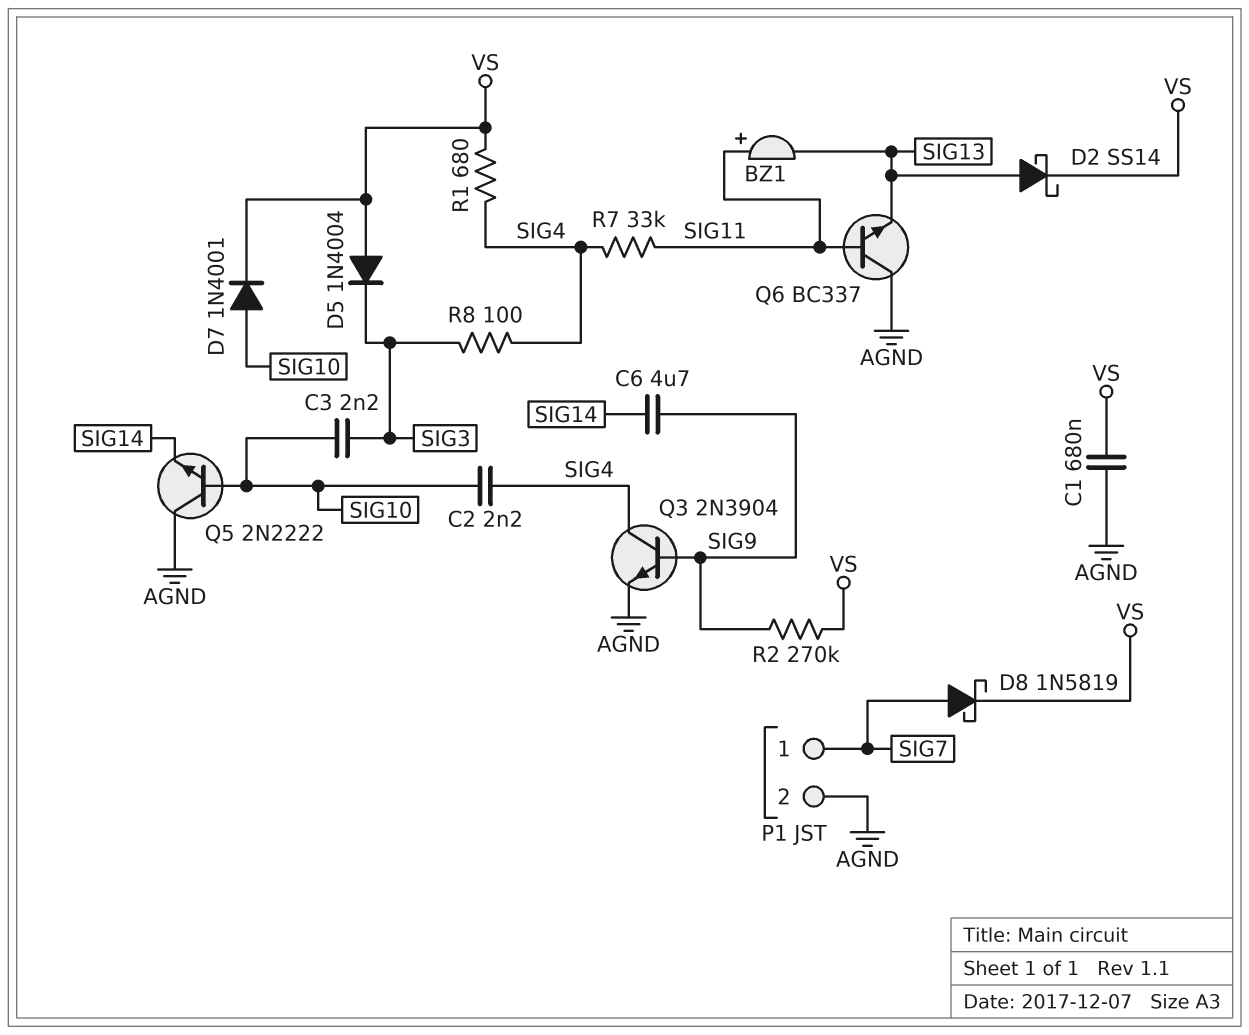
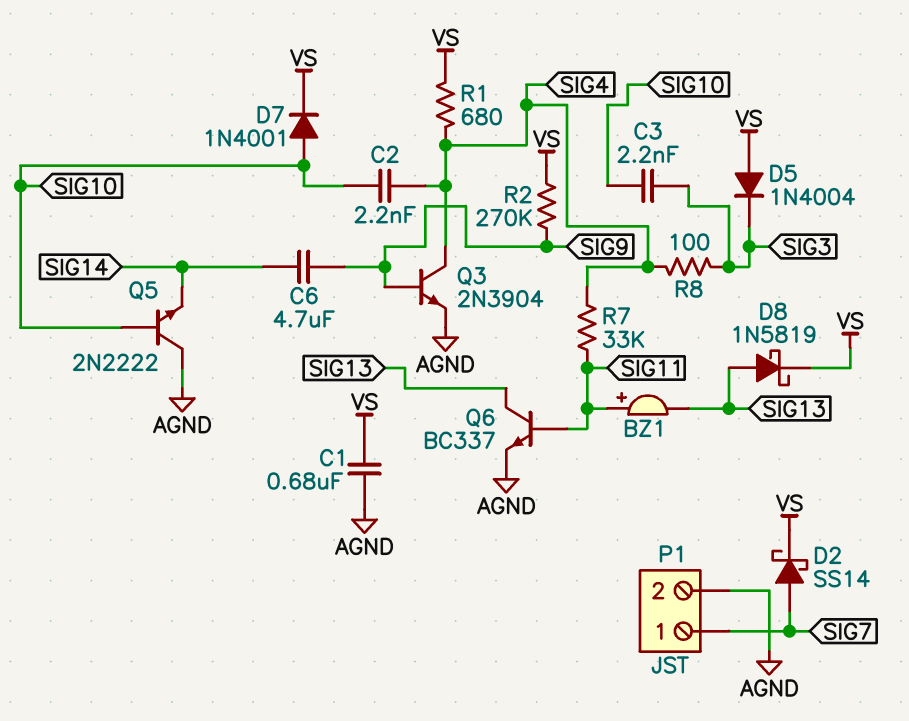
D2: schottky SS14 (A SIG13, K VS) -> schottky SS14 (A SIG7, K VS)
D8: schottky 1N5819 (A SIG7, K VS) -> schottky 1N5819 (A SIG13, K VS)
Q6: NPN BC337 (B SIG11, C AGND, E SIG13) -> NPN BC337 (B SIG11, C SIG13, E AGND)

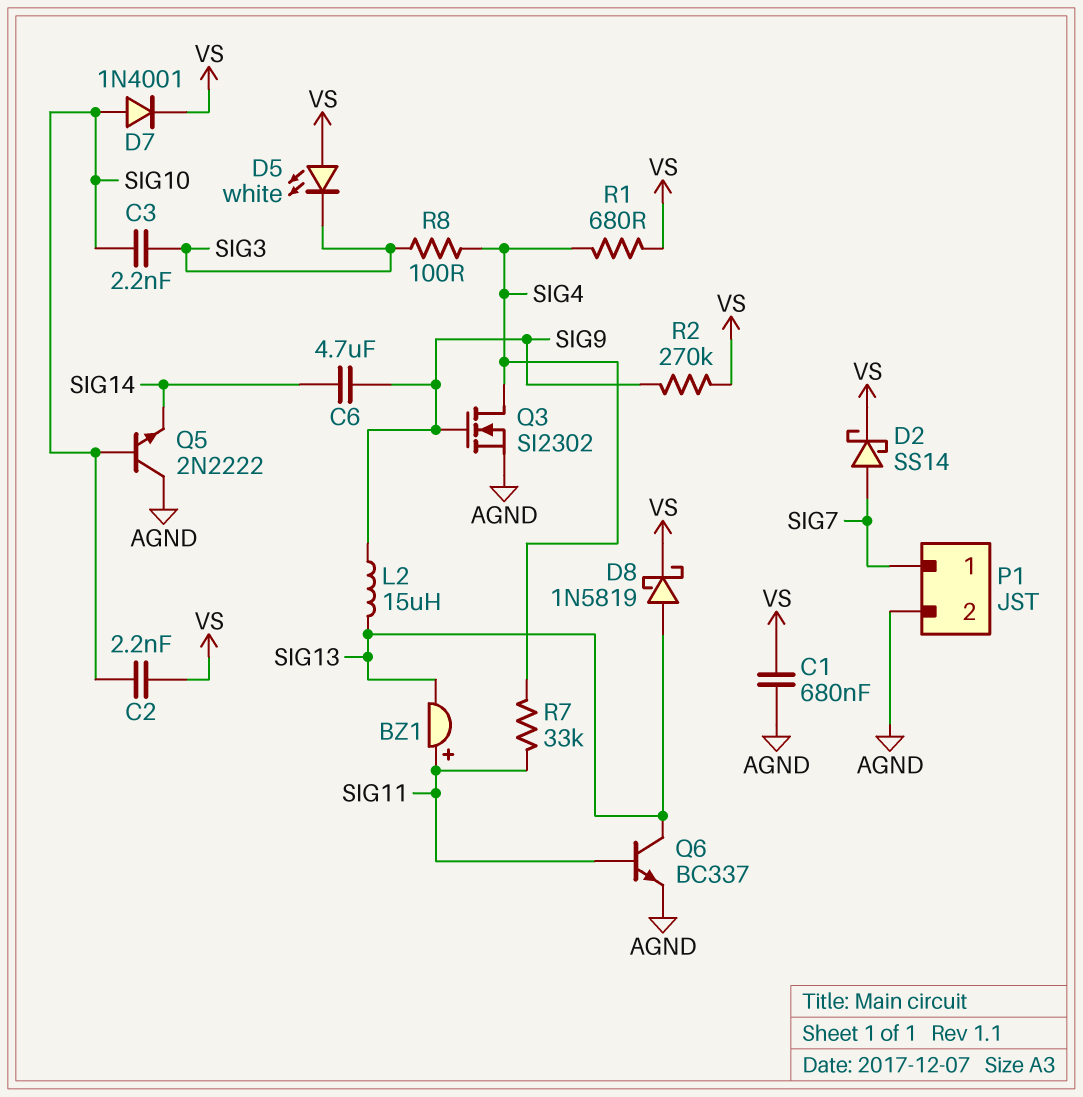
C2: 2.2nF (SIG4, SIG10) -> 2.2nF (SIG10, VS)
D5: diode 1N4004 (A VS, K SIG3) -> LED white (A VS, K SIG3)
L2: none -> 15uH (SIG9, SIG13)
Q3: NPN 2N3904 (B SIG9, C SIG4, E AGND) -> NMOS SI2302 (G SIG9, D SIG4, S AGND)

